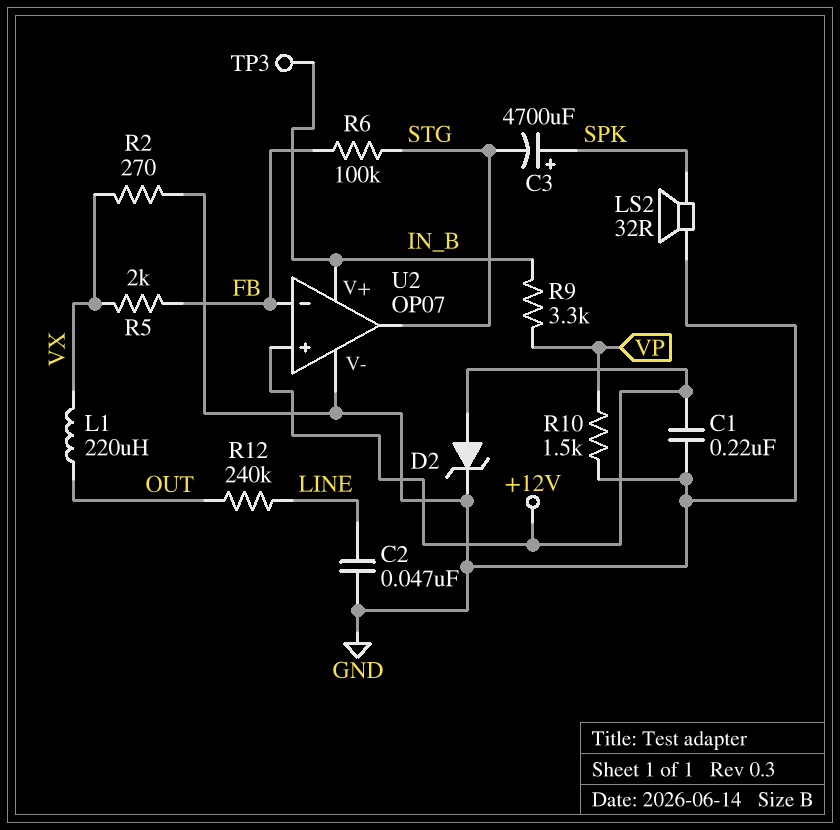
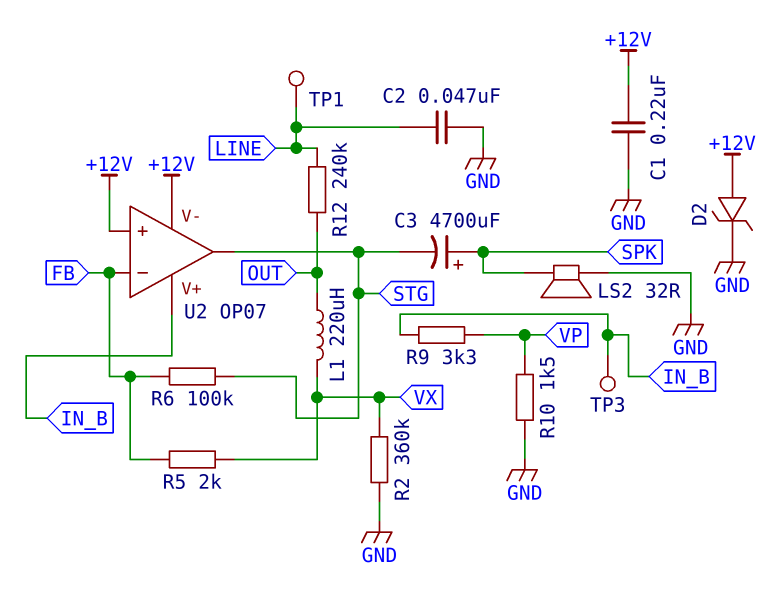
R2: 270 (GND, VX) -> 360k (GND, VX)
TP1: none -> test point (LINE)
U2 pin V-: GND -> +12V

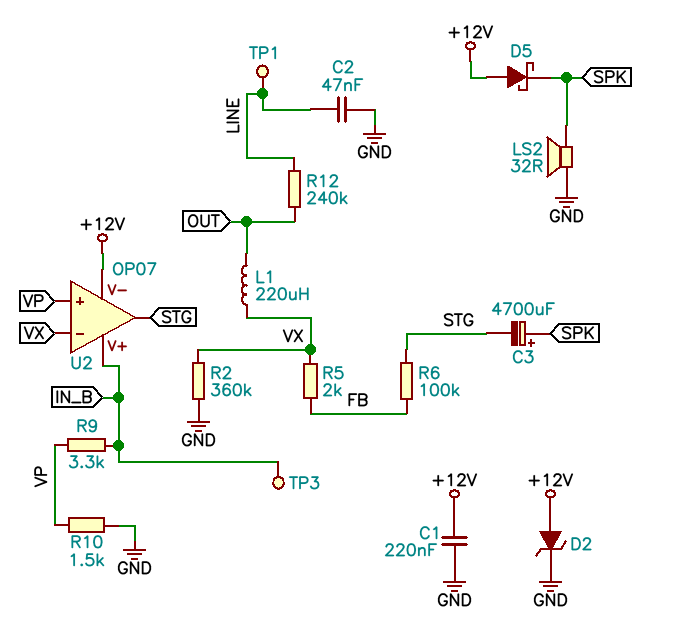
D5: none -> schottky (A +12V, K SPK)
U2 pin in+: +12V -> VP
U2 pin in-: FB -> VX

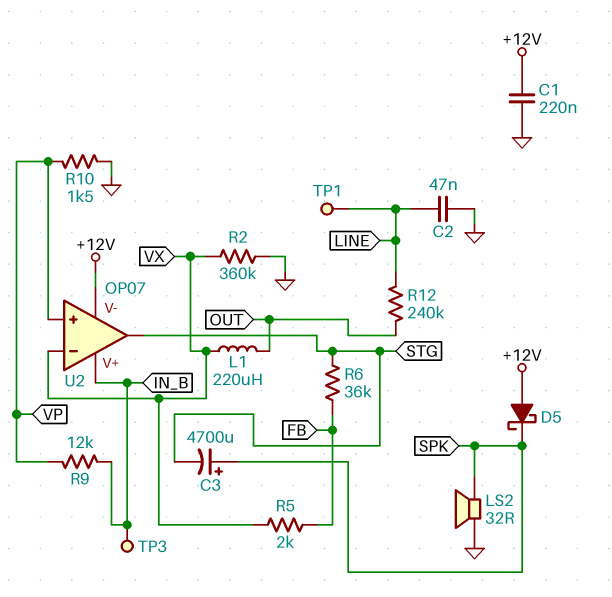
D2: zener (A +12V, K GND) -> none
R6: 100k (FB, STG) -> 36k (FB, STG)
R9: 3.3k (IN_B, VP) -> 12k (IN_B, VP)

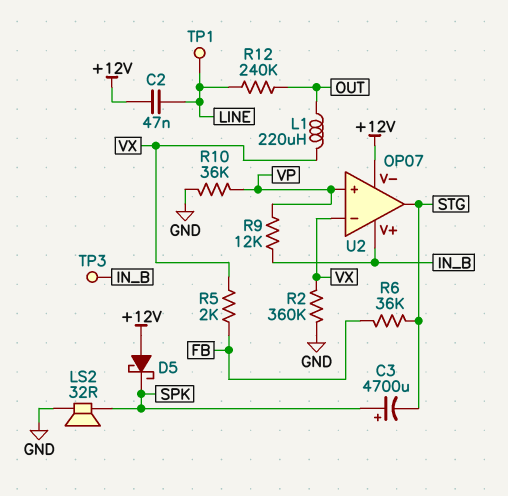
C1: 220nF (+12V, GND) -> none
C2: 47nF (GND, LINE) -> 47nF (+12V, LINE)
R10: 1.5k (GND, VP) -> 36k (GND, VP)

